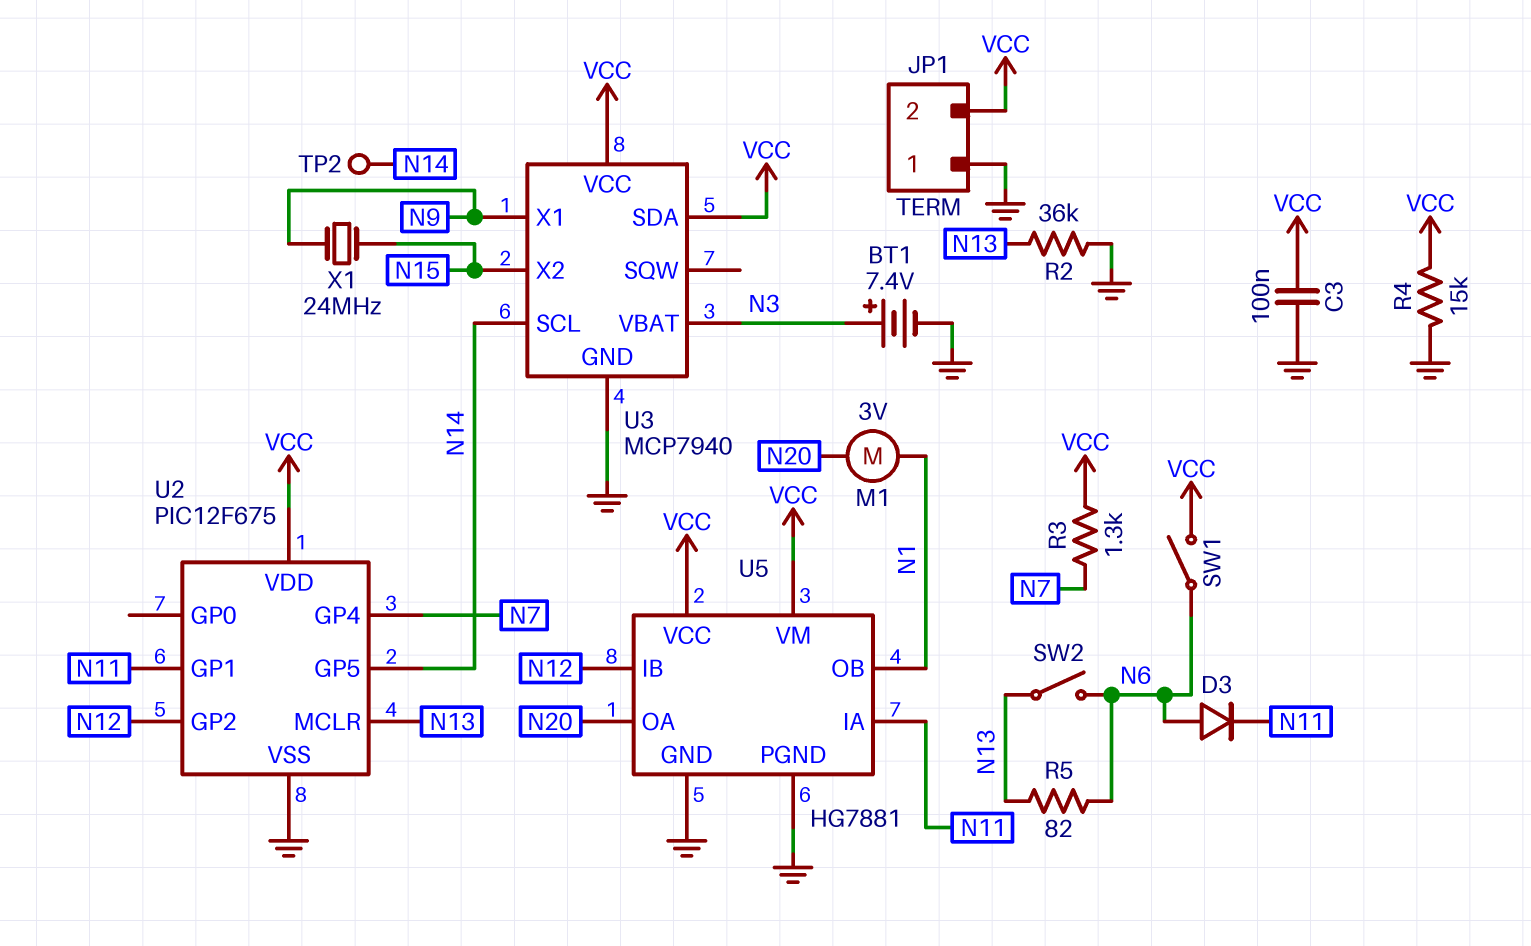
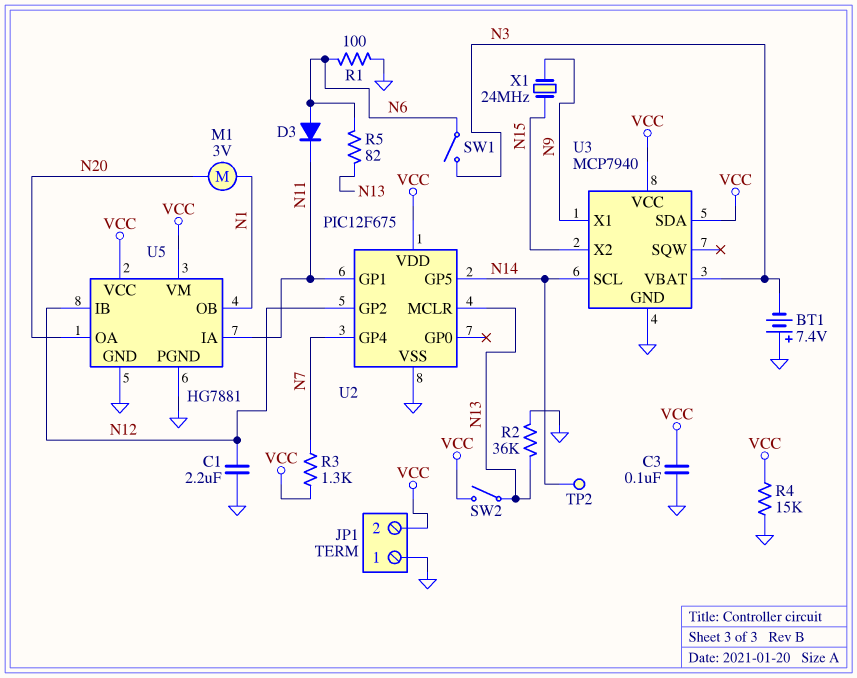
BT1: 7.4V (plus N3, minus GND) -> 7.4V (plus GND, minus N3)
C1: none -> 2.2uF (GND, N12)
R1: none -> 100 (GND, N6)
SW1: switch (N6, VCC) -> switch (N3, N6)
SW2: switch (N6, N13) -> switch (N13, VCC)

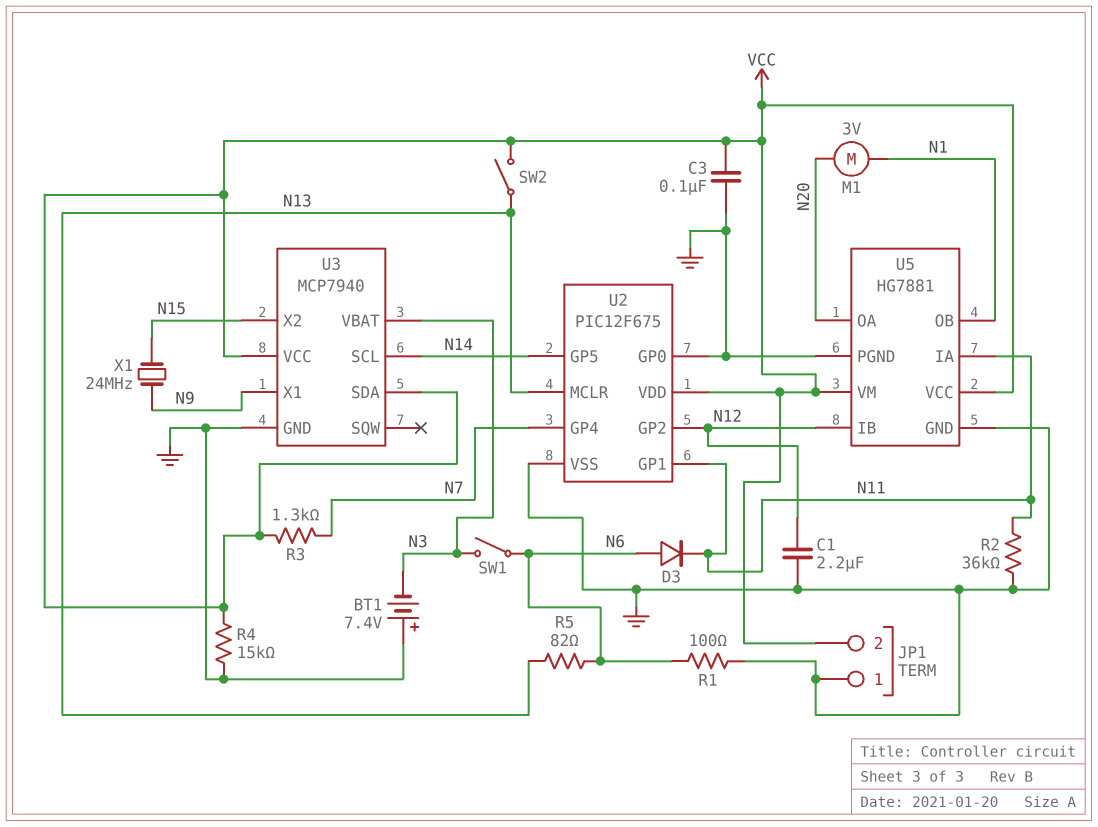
R2: 36k (GND, N13) -> 36k (GND, N11)
TP2: test point (N14) -> none
U2 pin GP0: none -> GND

